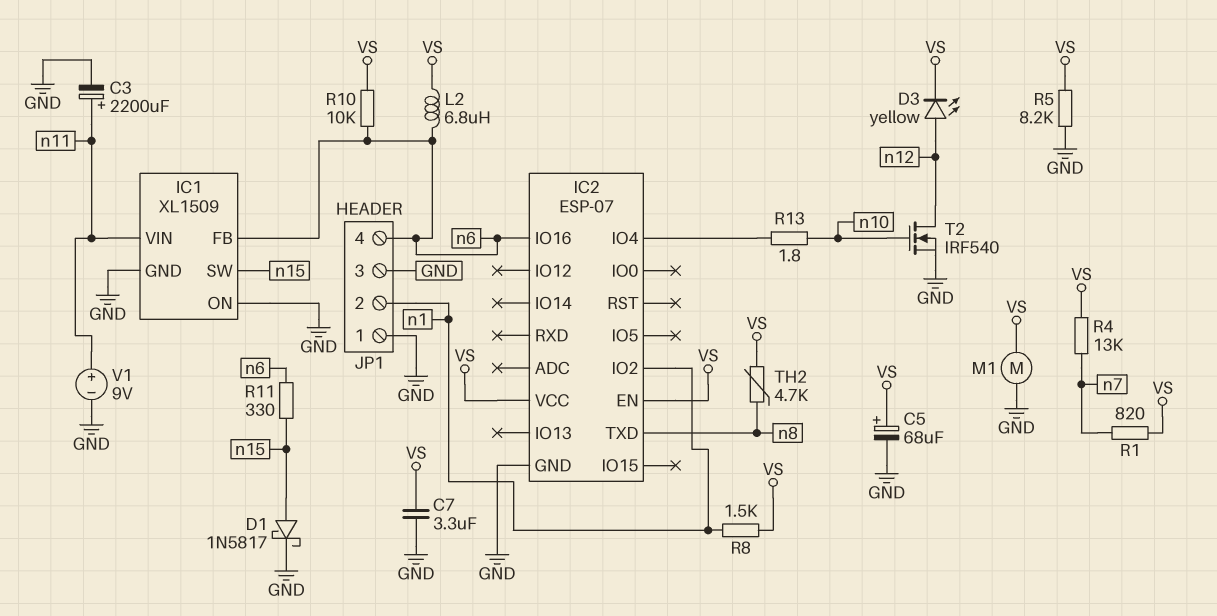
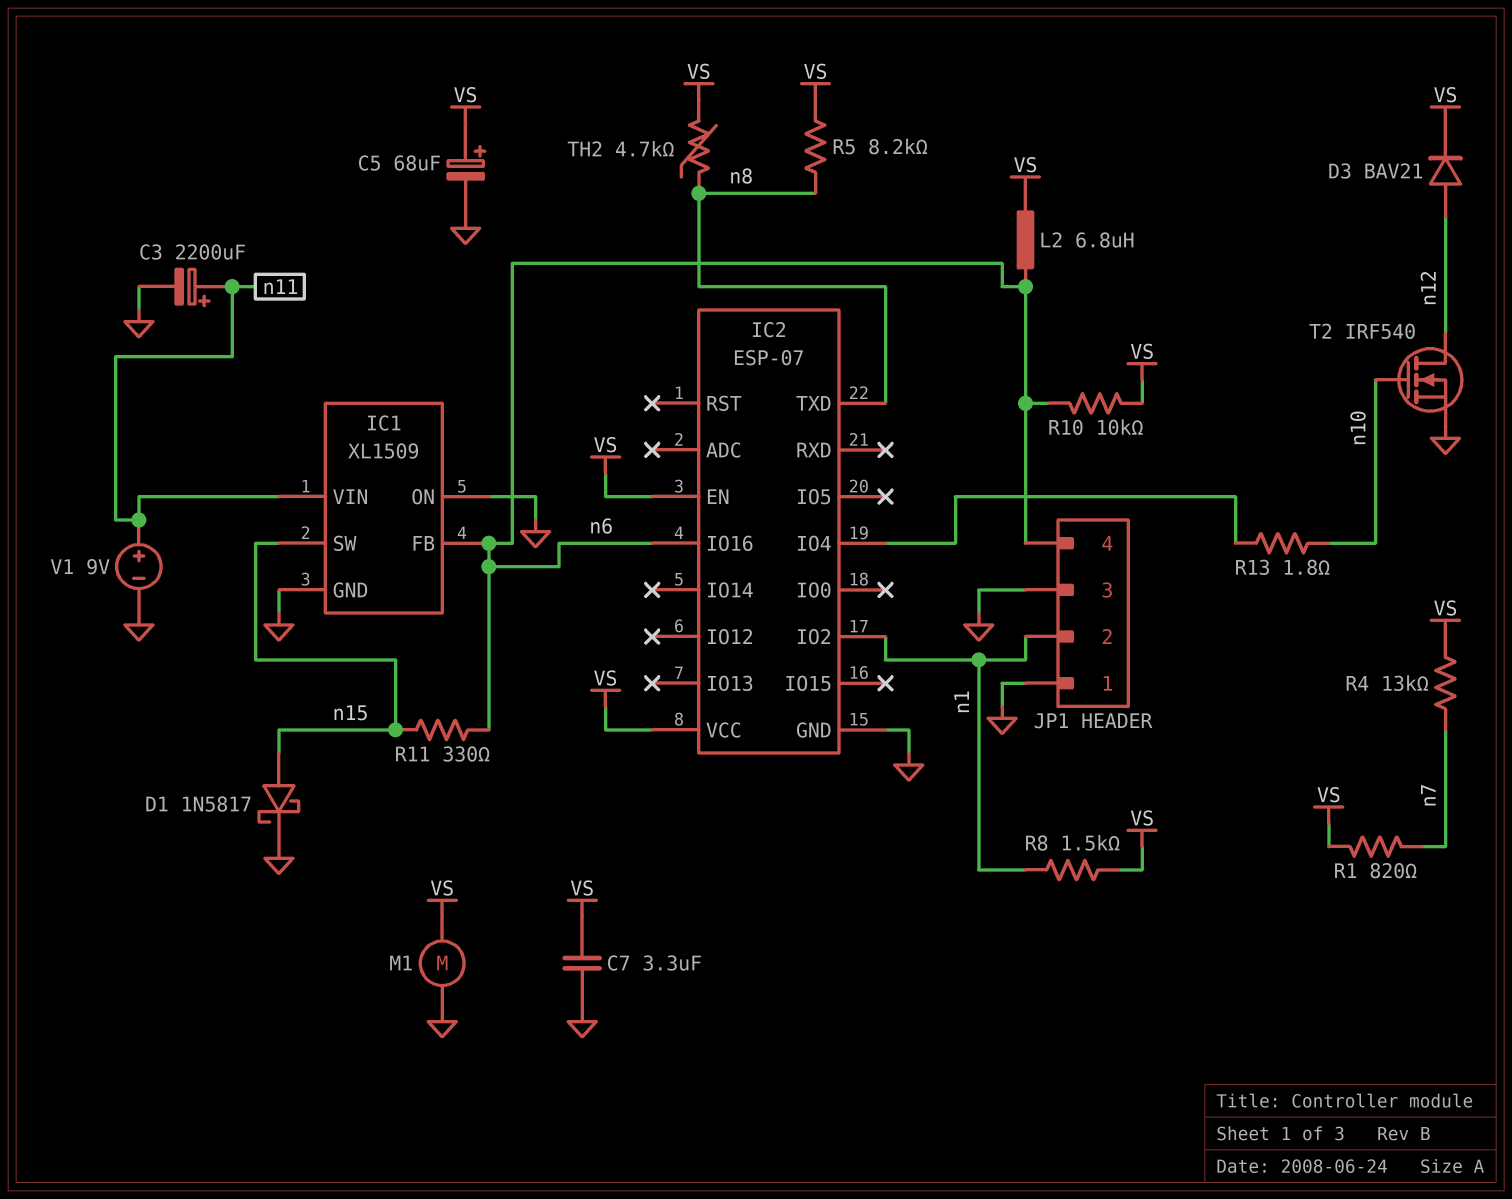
D3: LED yellow (A n12, K VS) -> diode BAV21 (A n12, K VS)
R5: 8.2k (GND, VS) -> 8.2k (VS, n8)

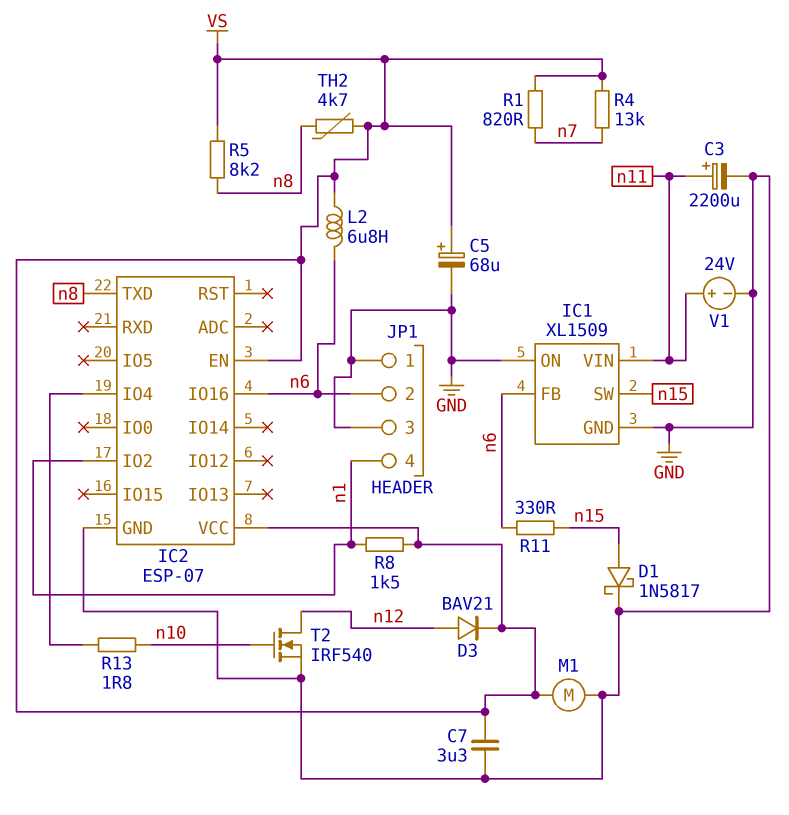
JP1 pin 2: n1 -> n6
JP1 pin 4: n6 -> n1
R10: 10k (VS, n6) -> none
V1: 9V (plus n11, minus GND) -> 24V (plus n11, minus GND)

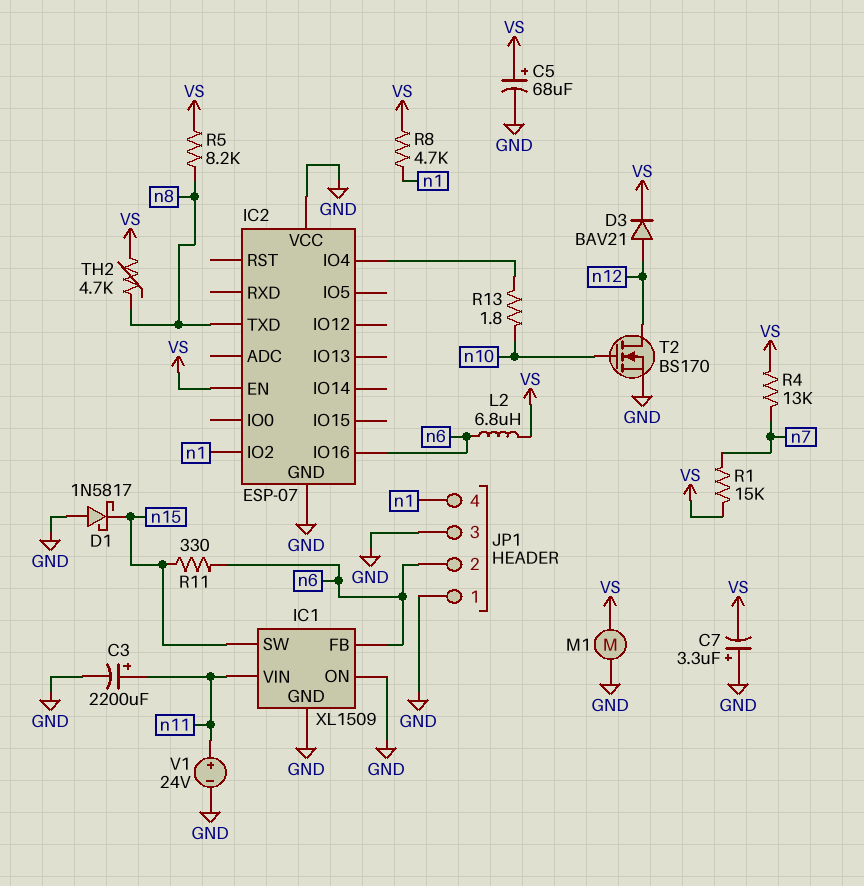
C7: 3.3uF (GND, VS) -> 3.3uF (plus GND, minus VS)
D1: schottky 1N5817 (A n15, K GND) -> schottky 1N5817 (A GND, K n15)
IC2 pin VCC: VS -> GND
R1: 820 (VS, n7) -> 15k (VS, n7)
R8: 1.5k (VS, n1) -> 4.7k (VS, n1)
T2: NMOS IRF540 (G n10, D n12, S GND) -> NMOS BS170 (G n10, D n12, S GND)

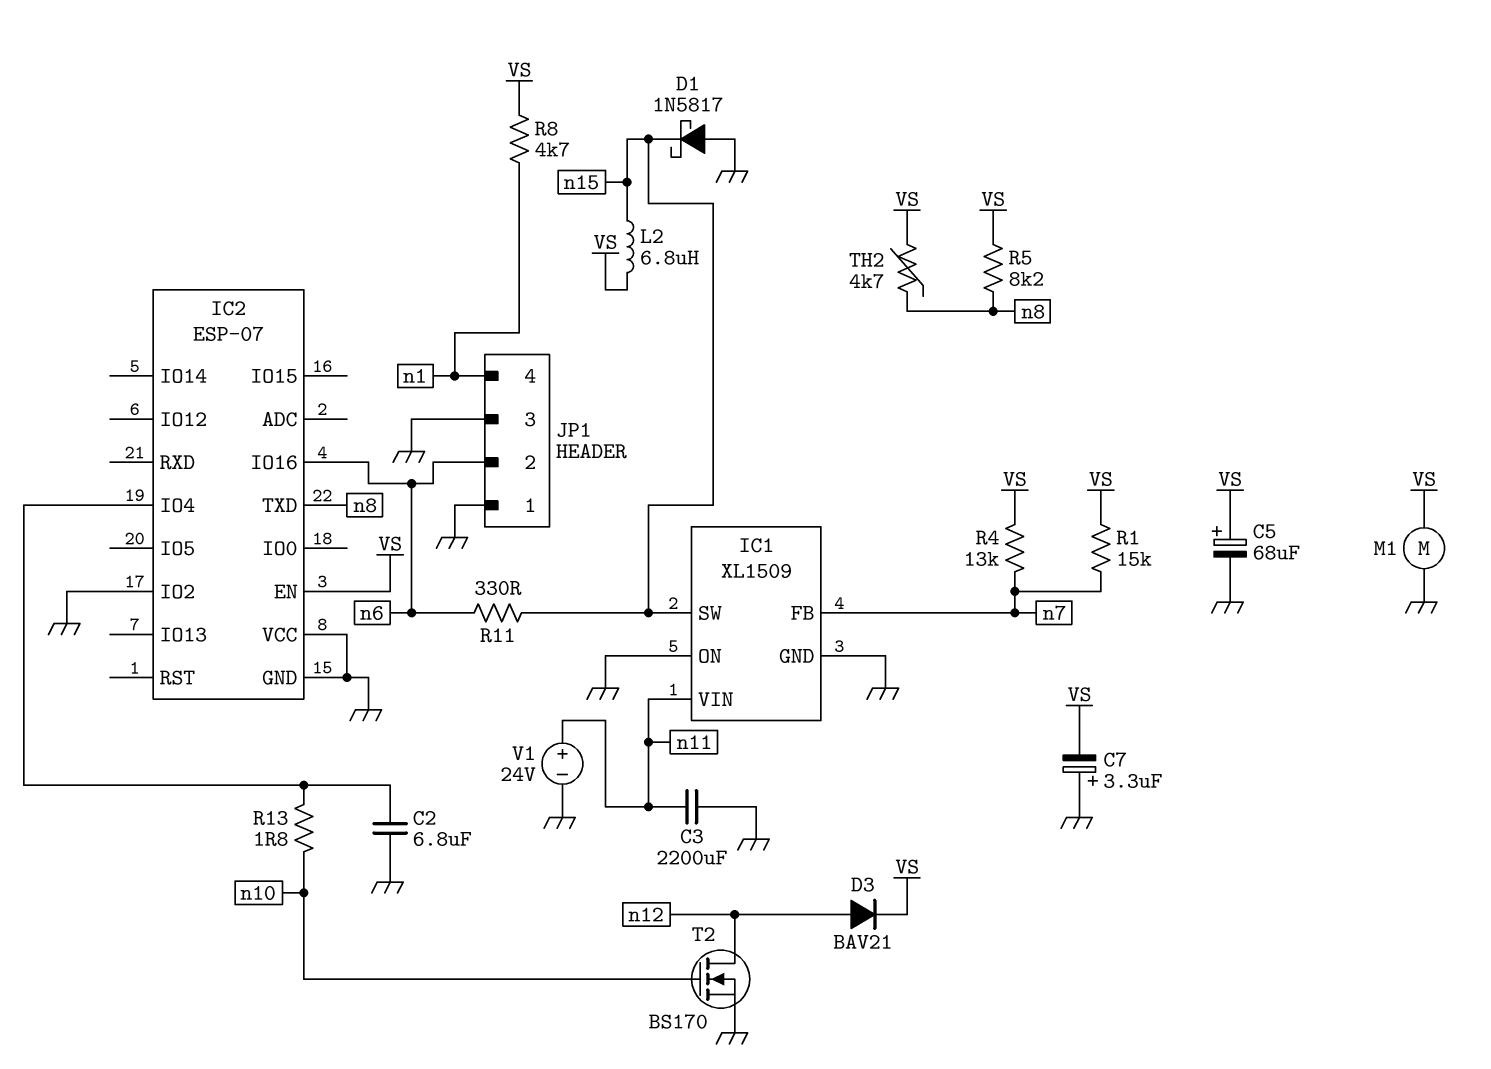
C2: none -> 6.8uF (GND, IC2/IO4)
C3: 2200uF (plus n11, minus GND) -> 2200uF (GND, n11)
IC1 pin FB: n6 -> n7
IC2 pin IO2: n1 -> GND
L2: 6.8uH (VS, n6) -> 6.8uH (VS, n15)

